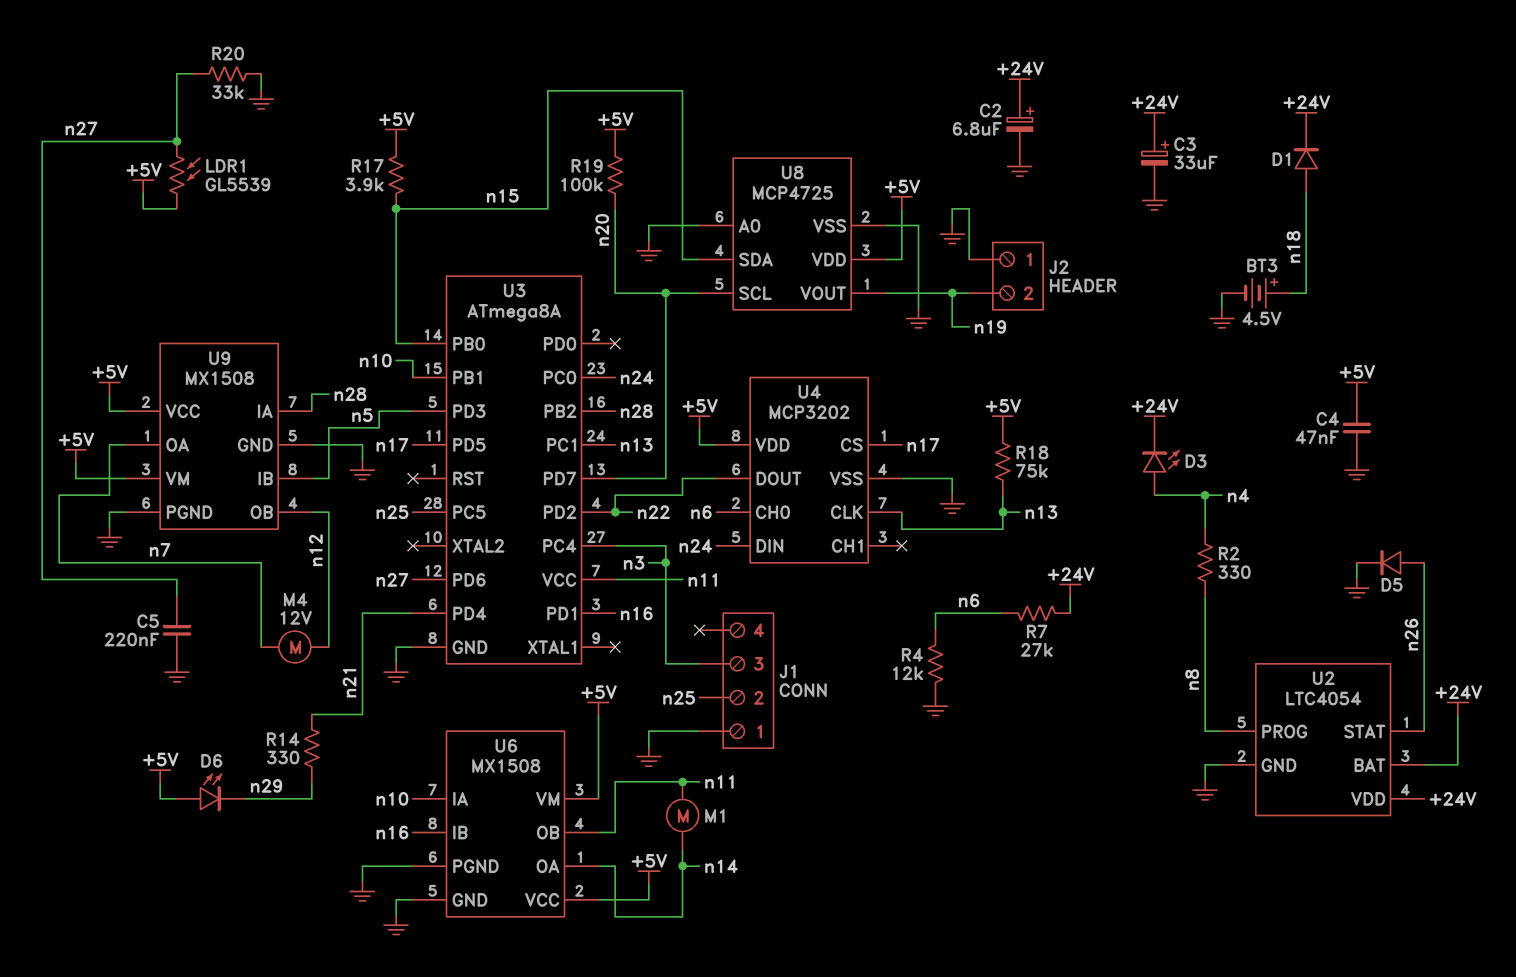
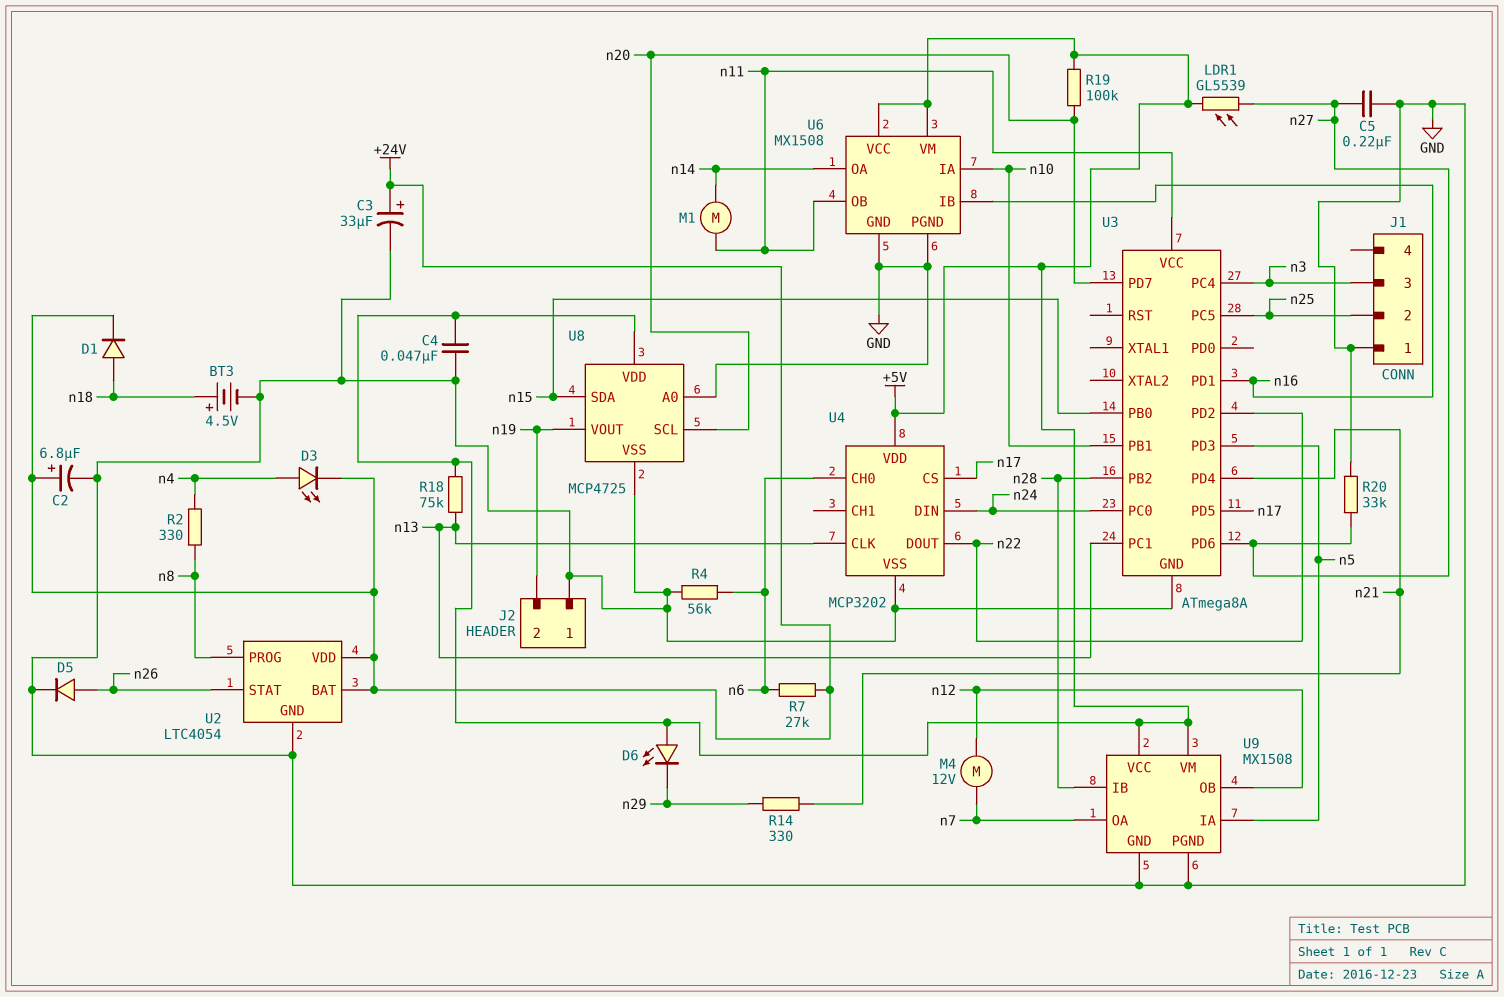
R4: 12k (GND, n6) -> 56k (GND, n6)
R17: 3.9k (+5V, n15) -> none
U9 pin IA: n28 -> n5
U9 pin IB: n5 -> n28

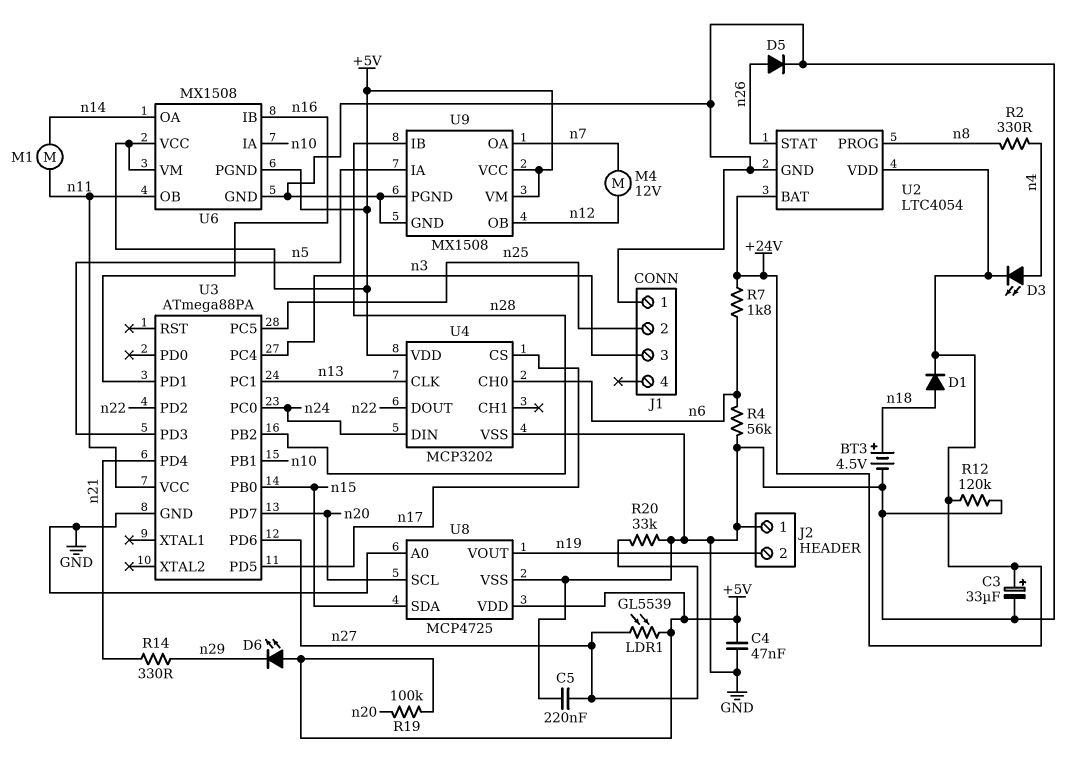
C2: 6.8uF (plus +24V, minus GND) -> none
R7: 27k (+24V, n6) -> 1.8k (+24V, n6)
R12: none -> 120k (+24V, GND)
R18: 75k (+5V, n13) -> none
U3: ATmega8A -> ATmega88PA
U6 pin PGND: GND -> +5V

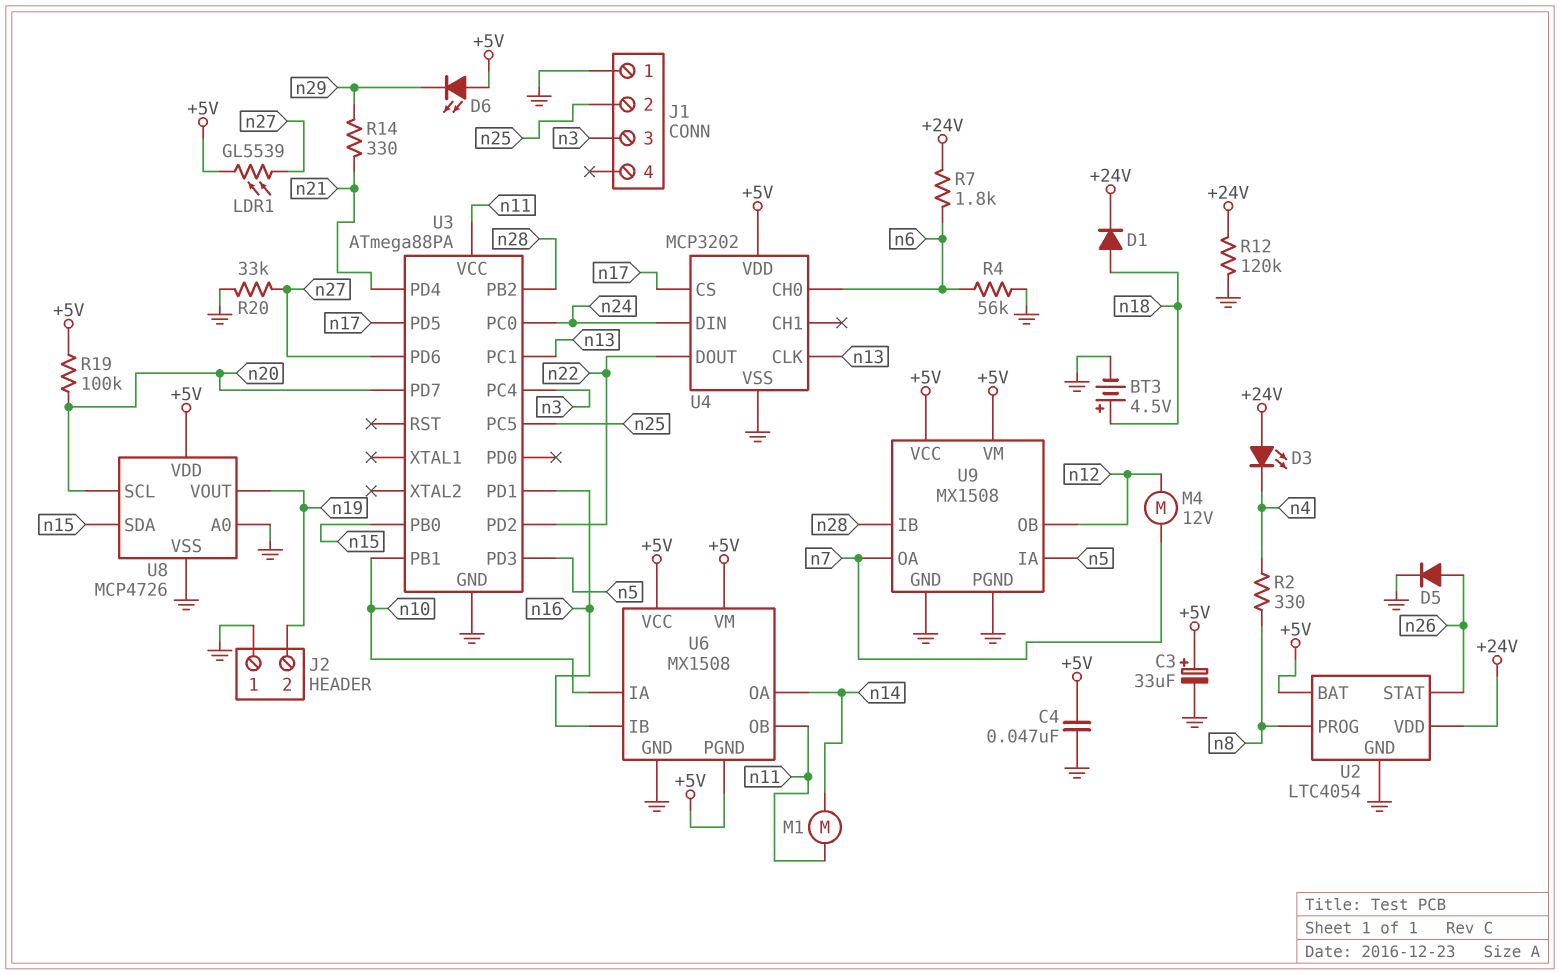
C3: 33uF (plus +24V, minus GND) -> 33uF (plus +5V, minus GND)
C5: 220nF (GND, n27) -> none
D3: LED (A n4, K +24V) -> LED (A +24V, K n4)
U2 pin BAT: +24V -> +5V
U8: MCP4725 -> MCP4726

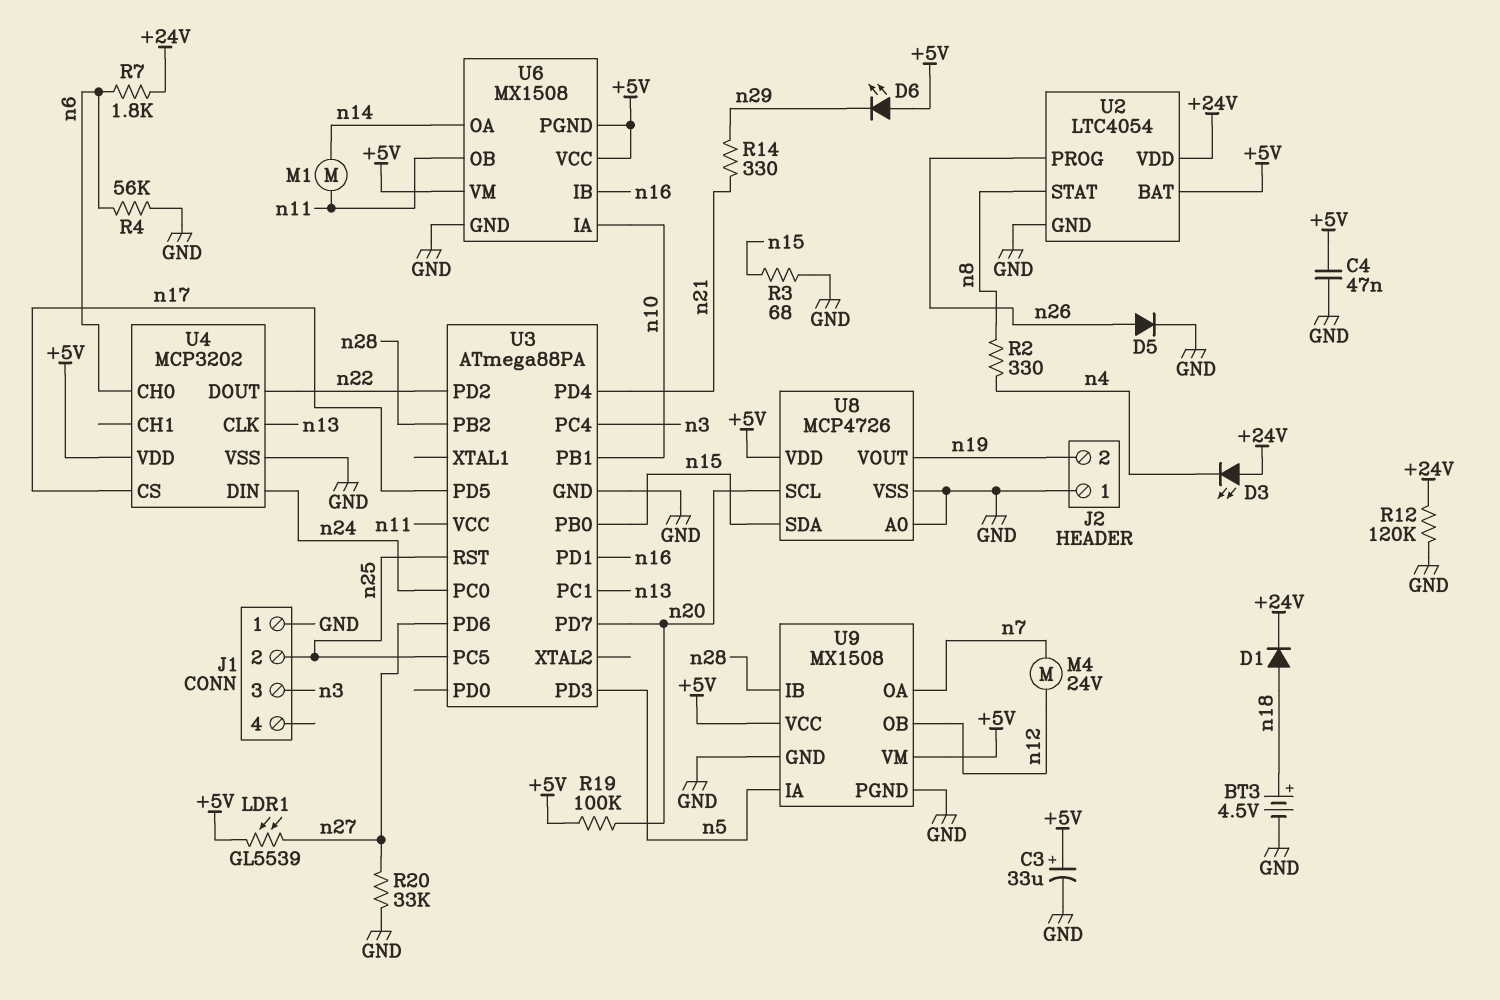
M4: motor 12V (n7, n12) -> motor 24V (n7, n12)
R3: none -> 68 (GND, n15)
U2 pin PROG: n8 -> n26
U2 pin STAT: n26 -> n8
U3 pin RST: none -> n25

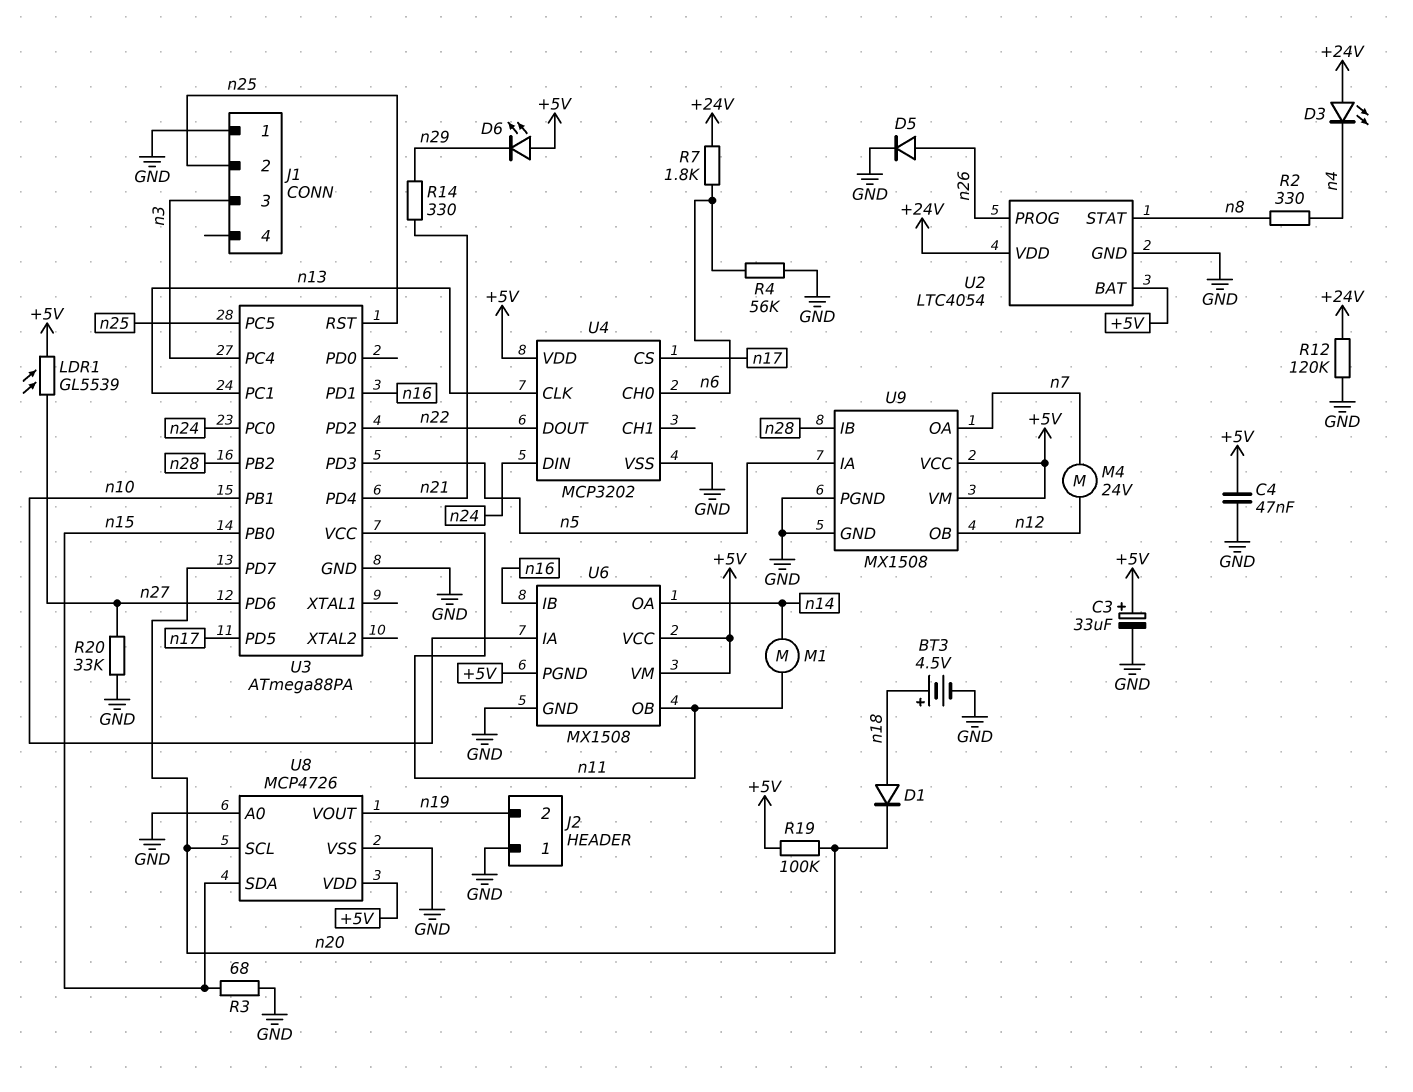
D1: diode (A n18, K +24V) -> diode (A n18, K n20)

